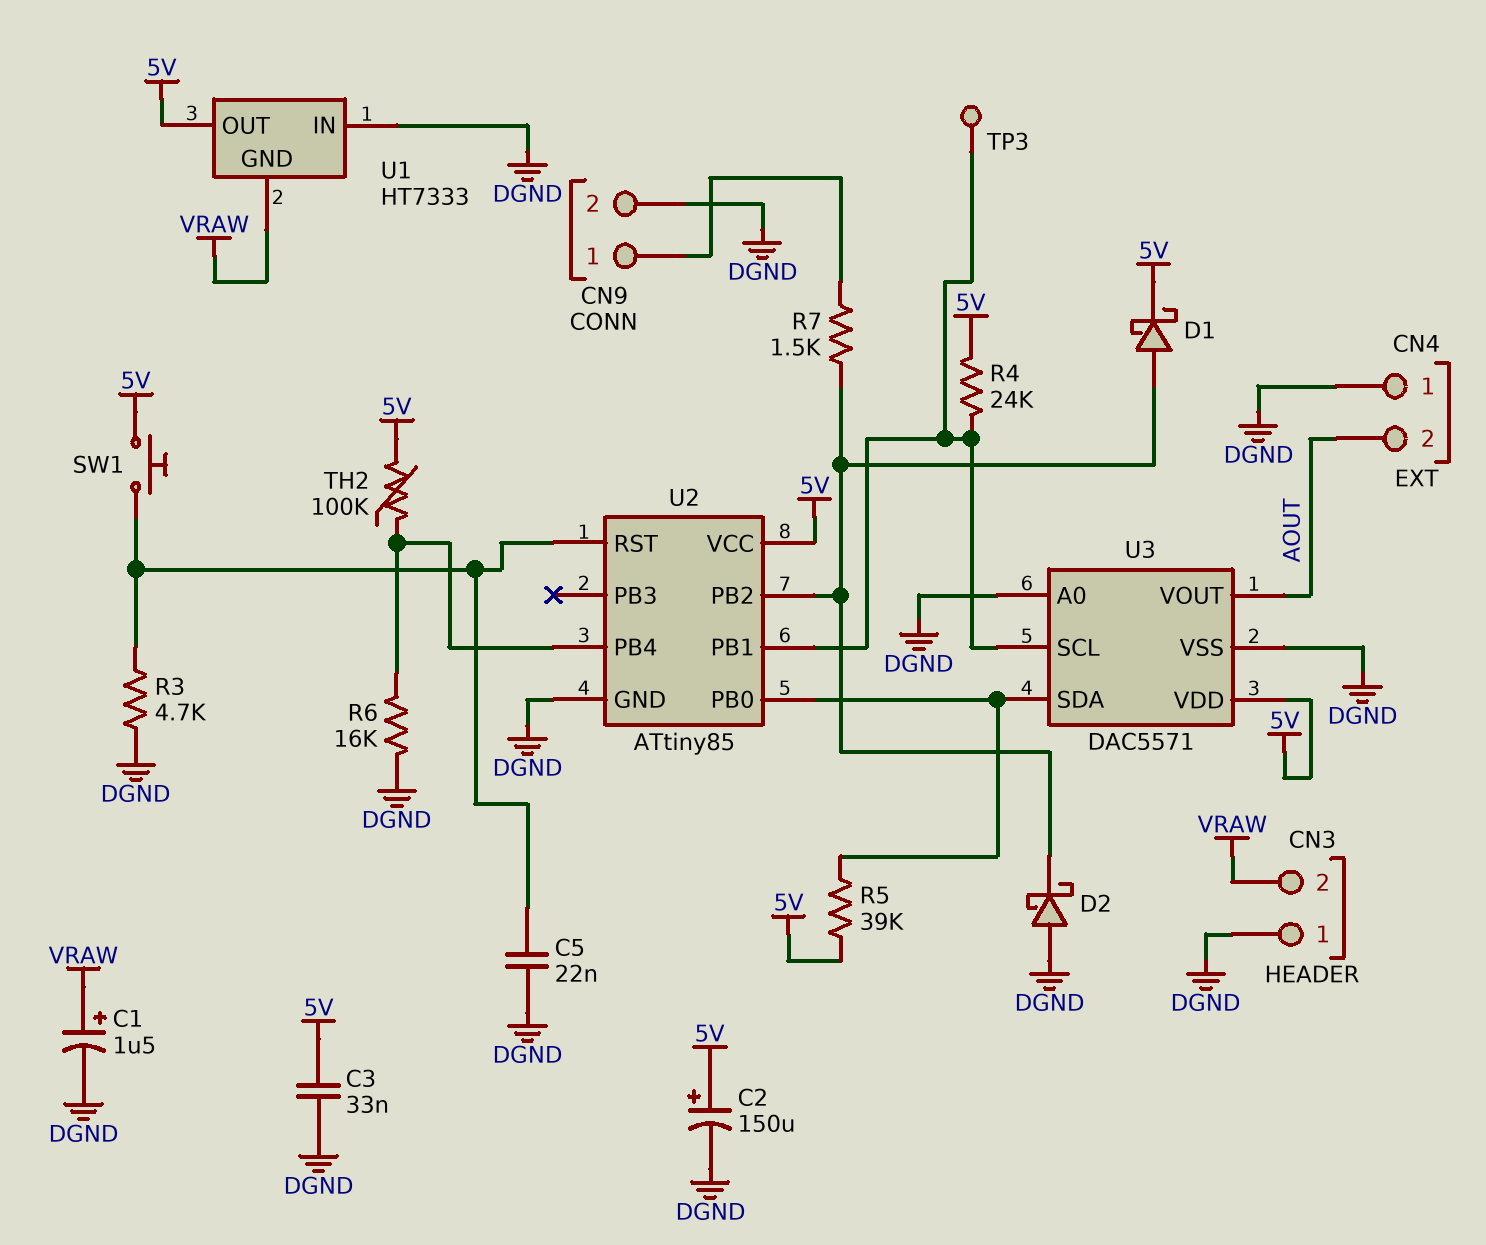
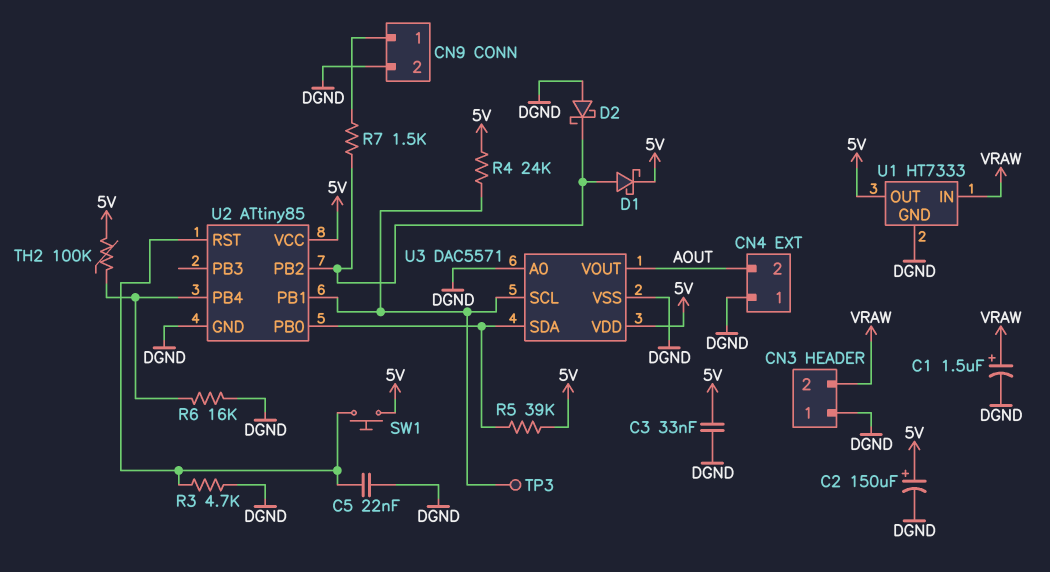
U1 pin GND: VRAW -> DGND
U1 pin IN: DGND -> VRAW

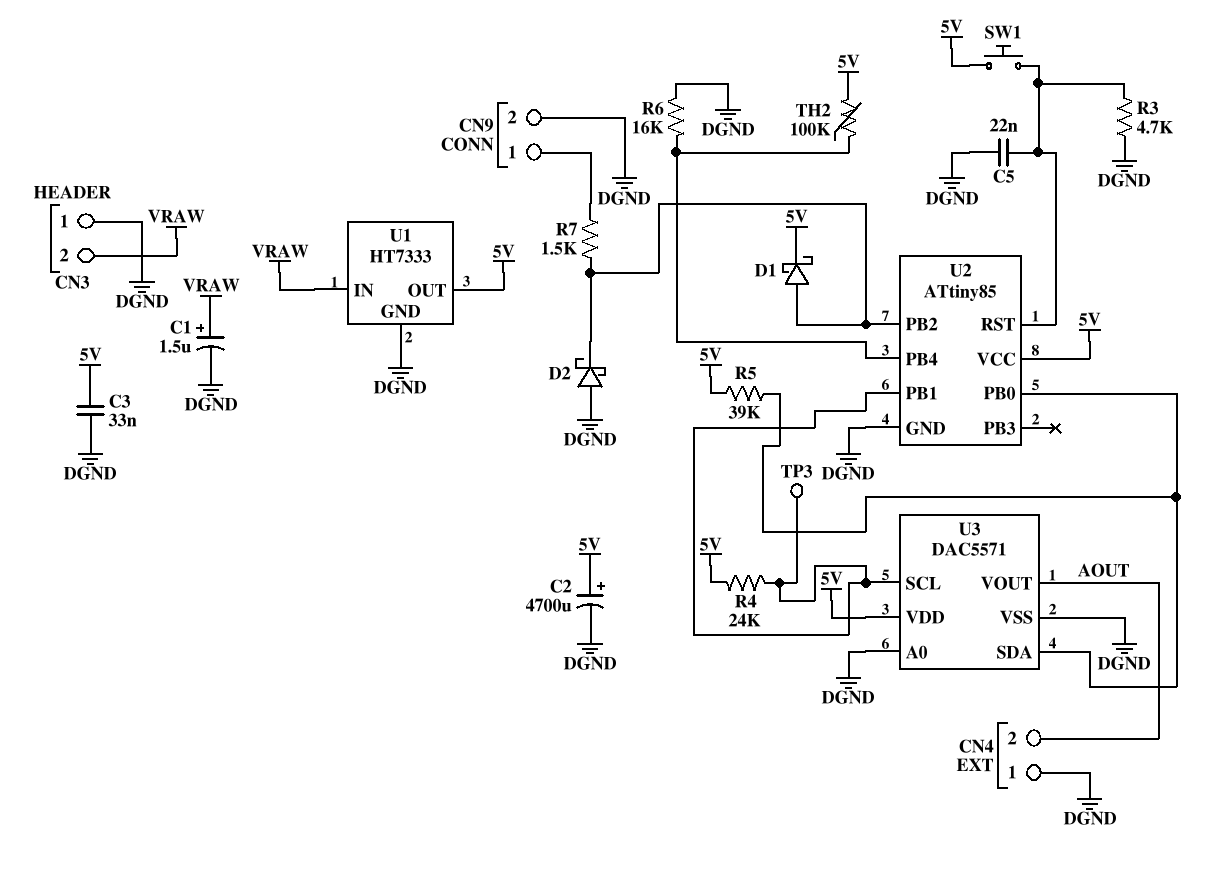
C2: 150uF (plus 5V, minus DGND) -> 4700uF (plus 5V, minus DGND)

